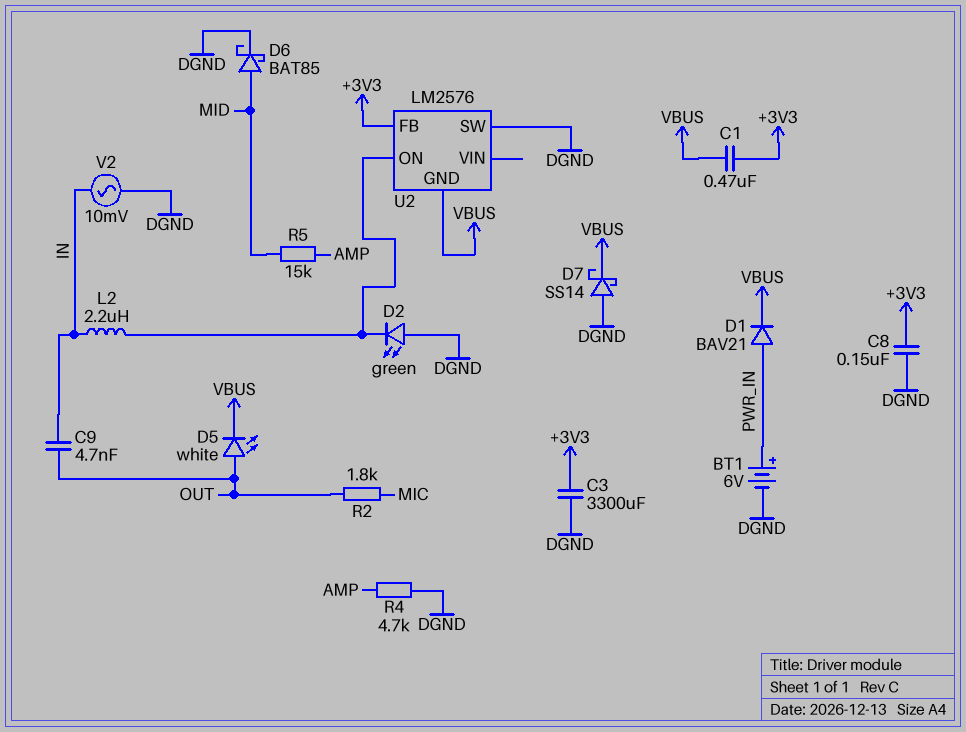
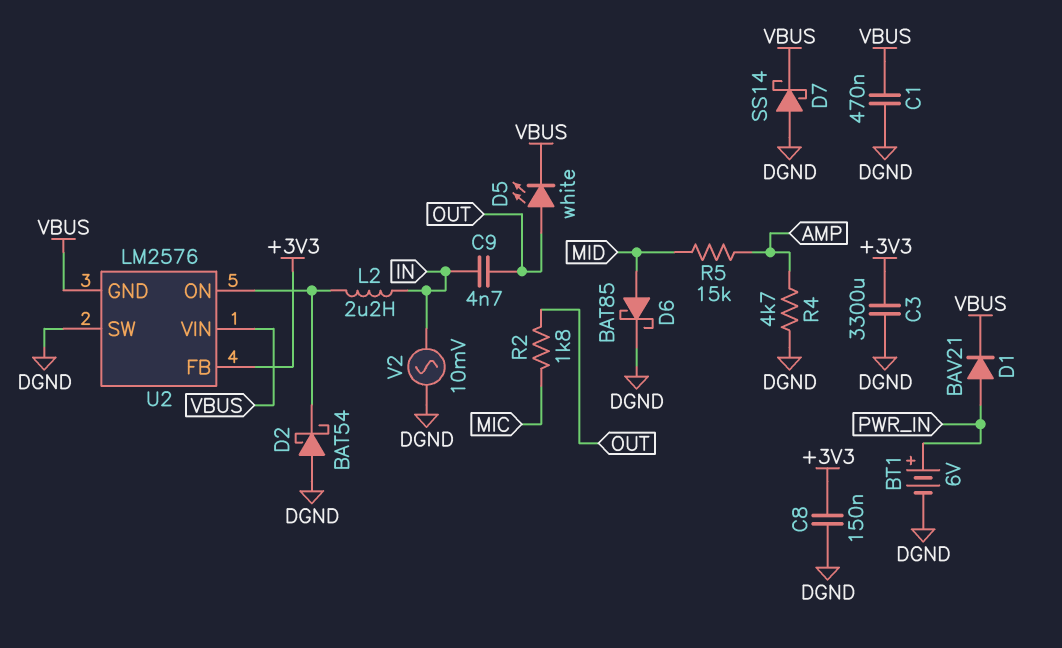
C1: 470nF (+3V3, VBUS) -> 470nF (DGND, VBUS)
D2: LED green (A DGND, K U2/ON) -> schottky BAT54 (A DGND, K U2/ON)
U2 pin VIN: none -> VBUS

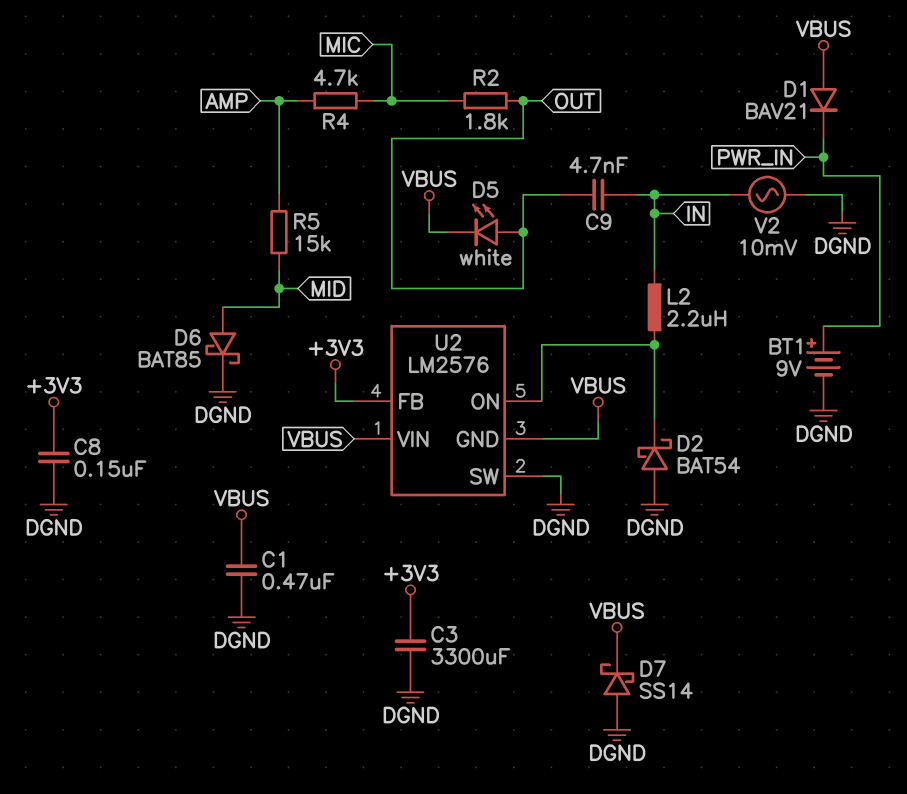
BT1: 6V (plus PWR_IN, minus DGND) -> 9V (plus PWR_IN, minus DGND)
D1: diode BAV21 (A PWR_IN, K VBUS) -> diode BAV21 (A VBUS, K PWR_IN)
R4: 4.7k (AMP, DGND) -> 4.7k (AMP, MIC)

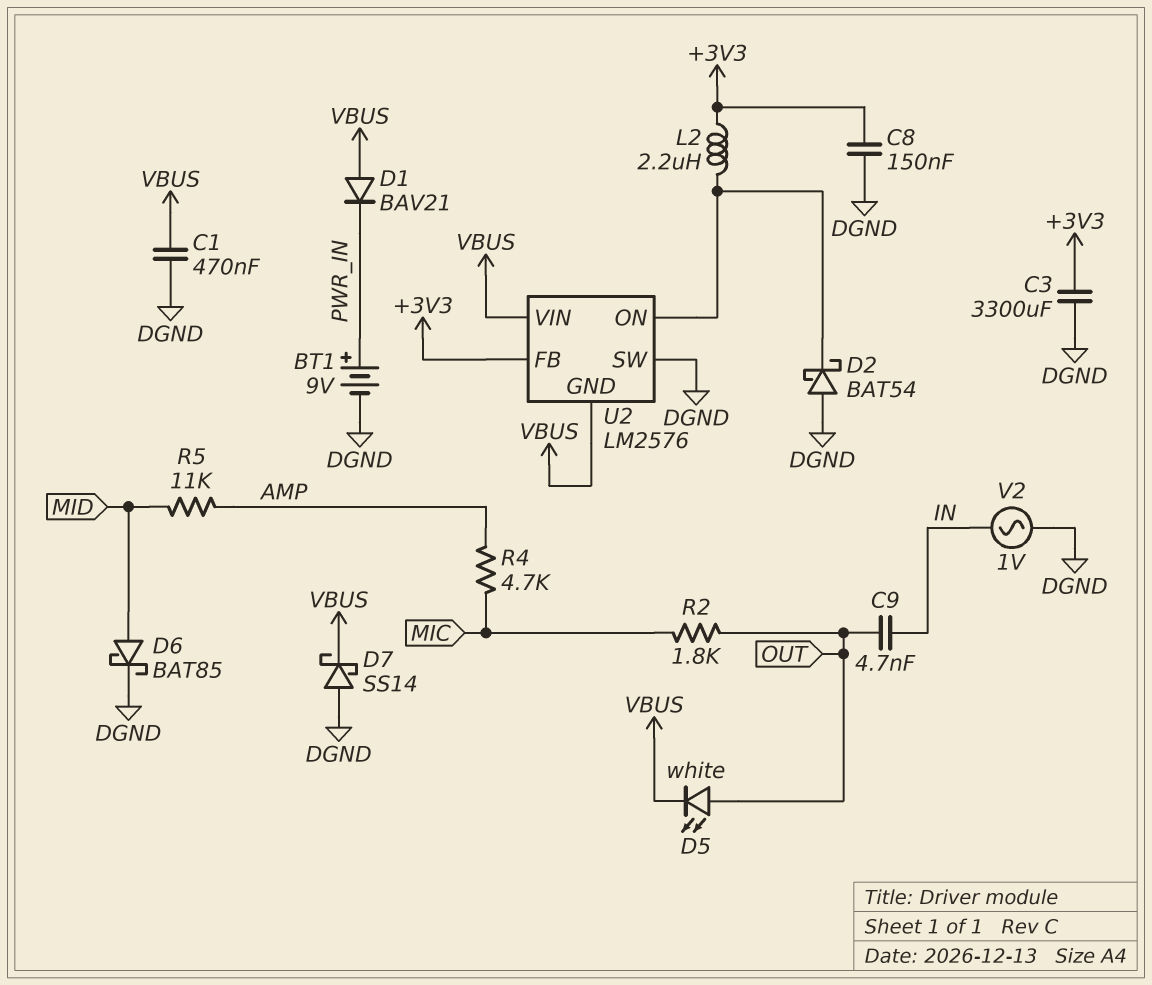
L2: 2.2uH (IN, U2/ON) -> 2.2uH (+3V3, U2/ON)
R5: 15k (AMP, MID) -> 11k (AMP, MID)
V2: AC 10mV (DGND, IN) -> AC 1V (DGND, IN)

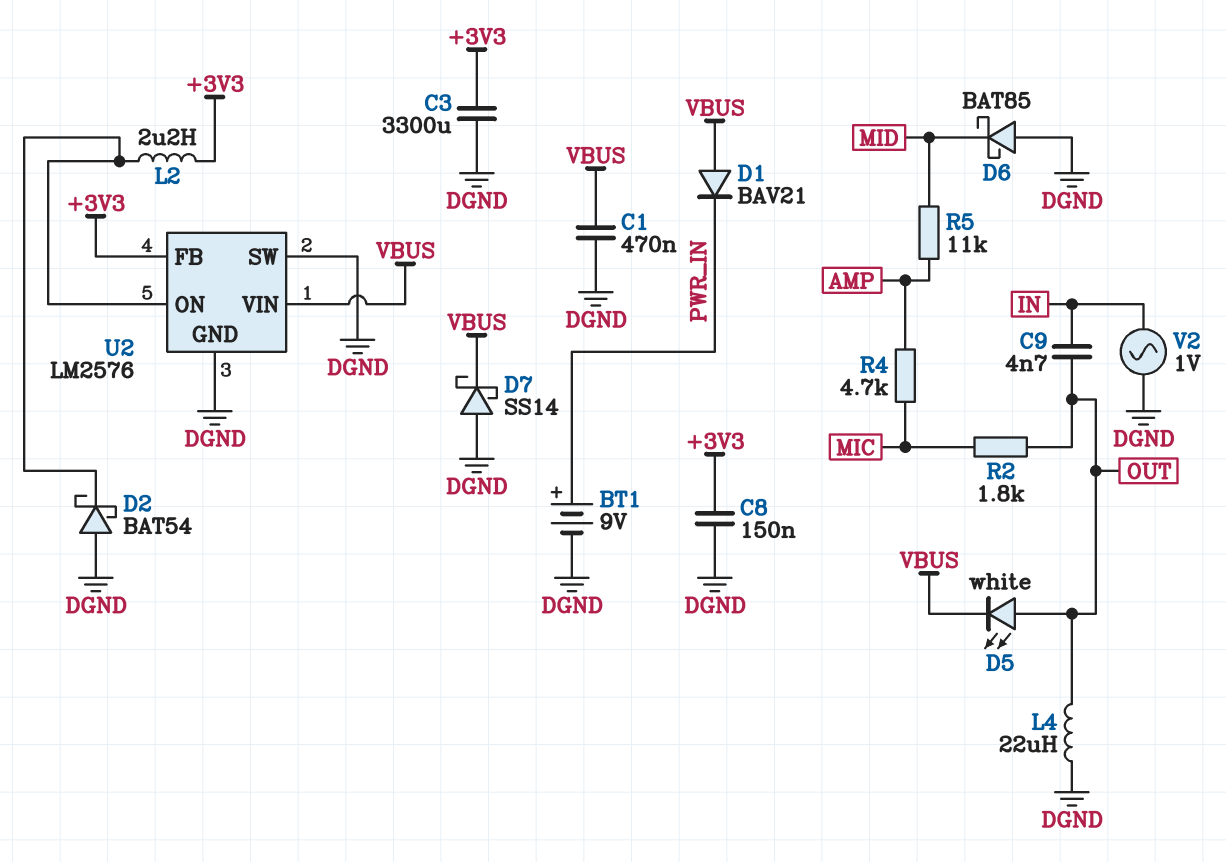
D6: schottky BAT85 (A MID, K DGND) -> schottky BAT85 (A DGND, K MID)
L4: none -> 22uH (DGND, OUT)
U2 pin GND: VBUS -> DGND

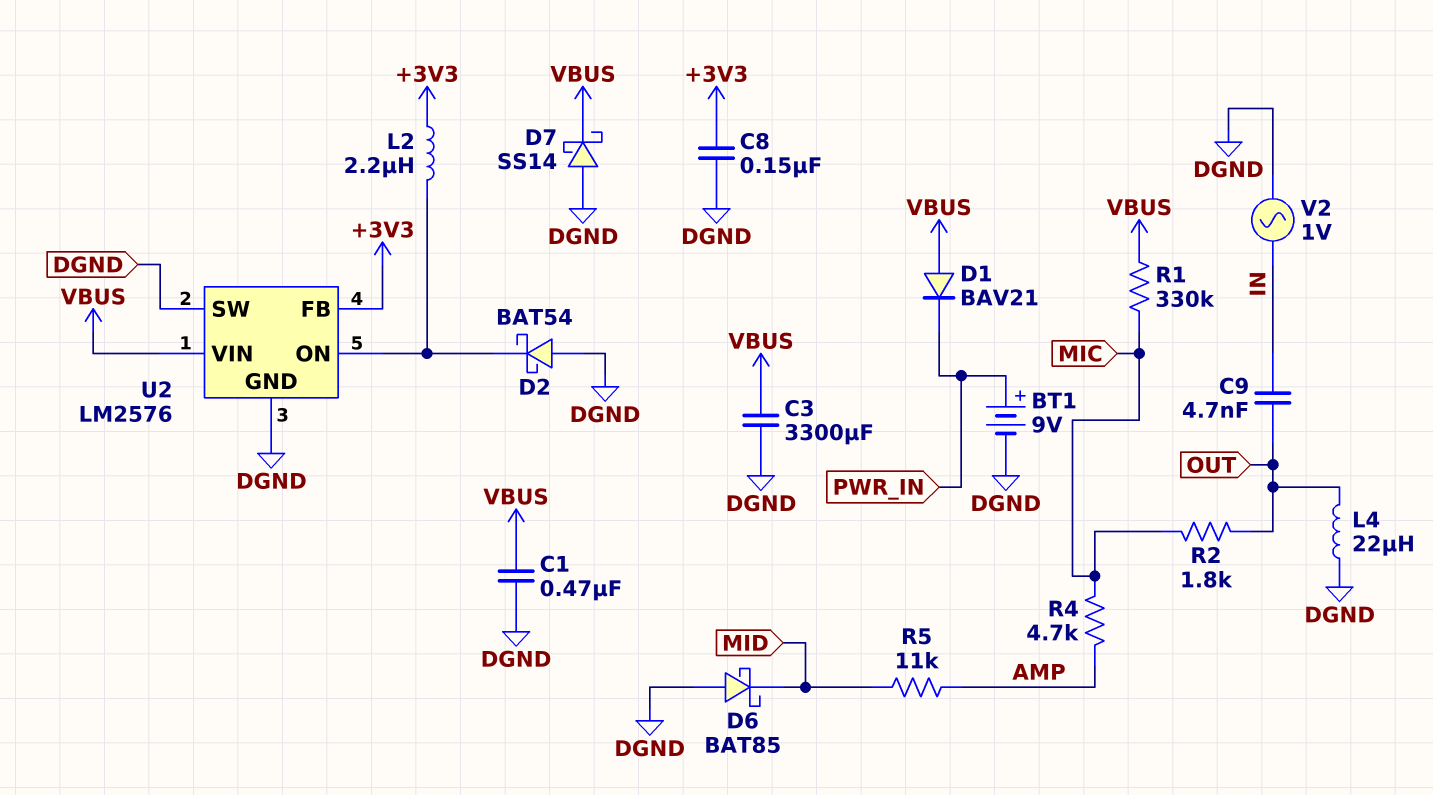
C3: 3300uF (+3V3, DGND) -> 3300uF (DGND, VBUS)
D5: LED white (A OUT, K VBUS) -> none
R1: none -> 330k (MIC, VBUS)

